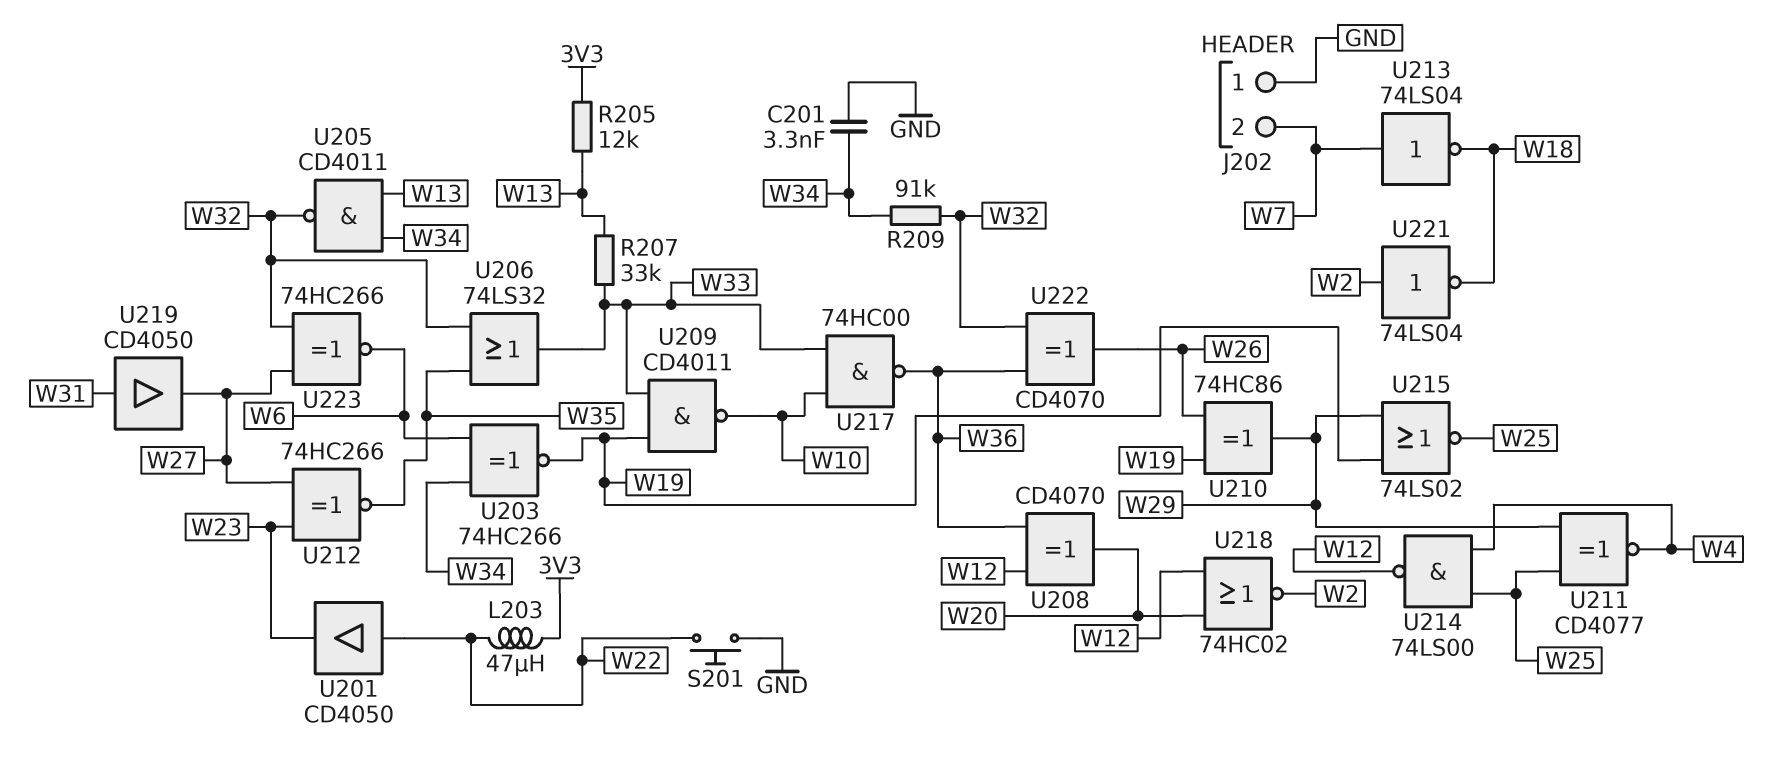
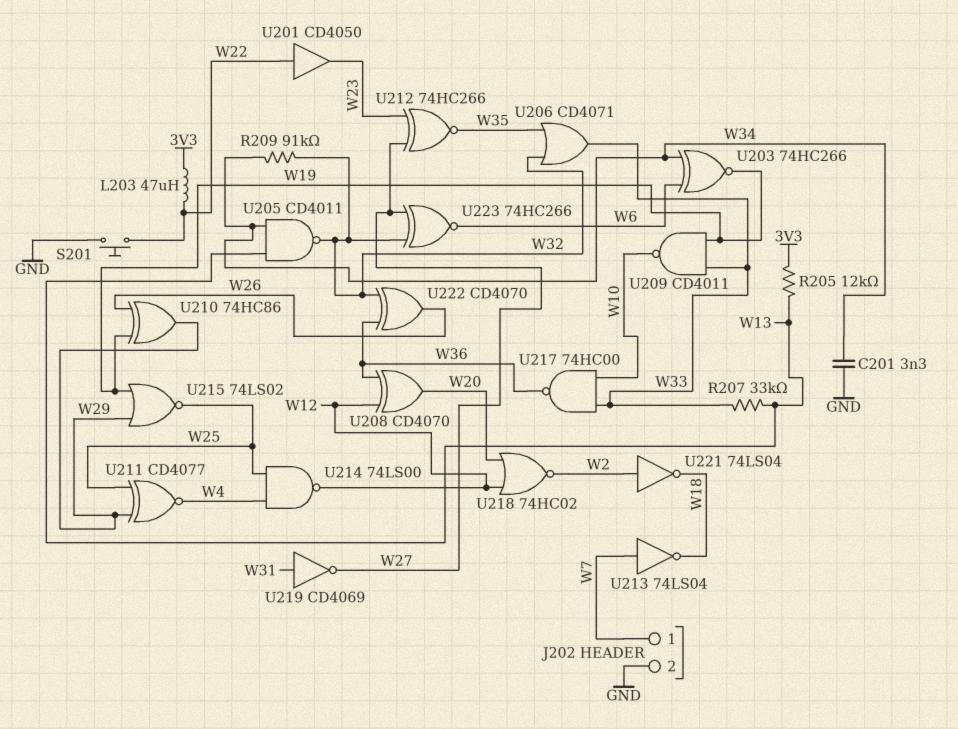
J202 pin 1: GND -> W7
J202 pin 2: W7 -> GND
U206: OR 74LS32 (in W32, in W35, out W33) -> OR CD4071 (in W32, in W35, out W33)
U219: buffer CD4050 (in W31, out W27) -> NOT CD4069 (in W31, out W27)

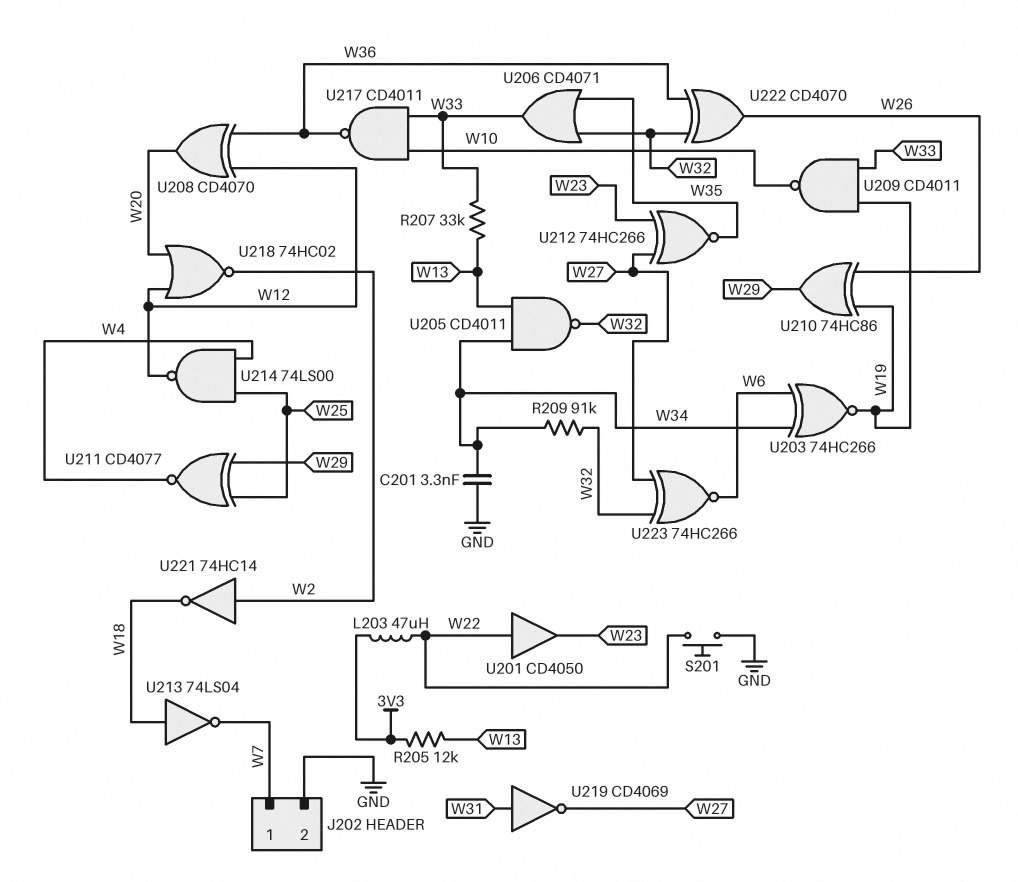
U213: NOT 74LS04 (in W7, out W18) -> NOT 74LS04 (in W18, out W7)
U215: NOR 74LS02 (in W19, in W29, out W25) -> none
U217: NAND 74HC00 (in W10, in W33, out W36) -> NAND CD4011 (in W10, in W33, out W36)
U221: NOT 74LS04 (in W2, out W18) -> NOT 74HC14 (in W2, out W18)

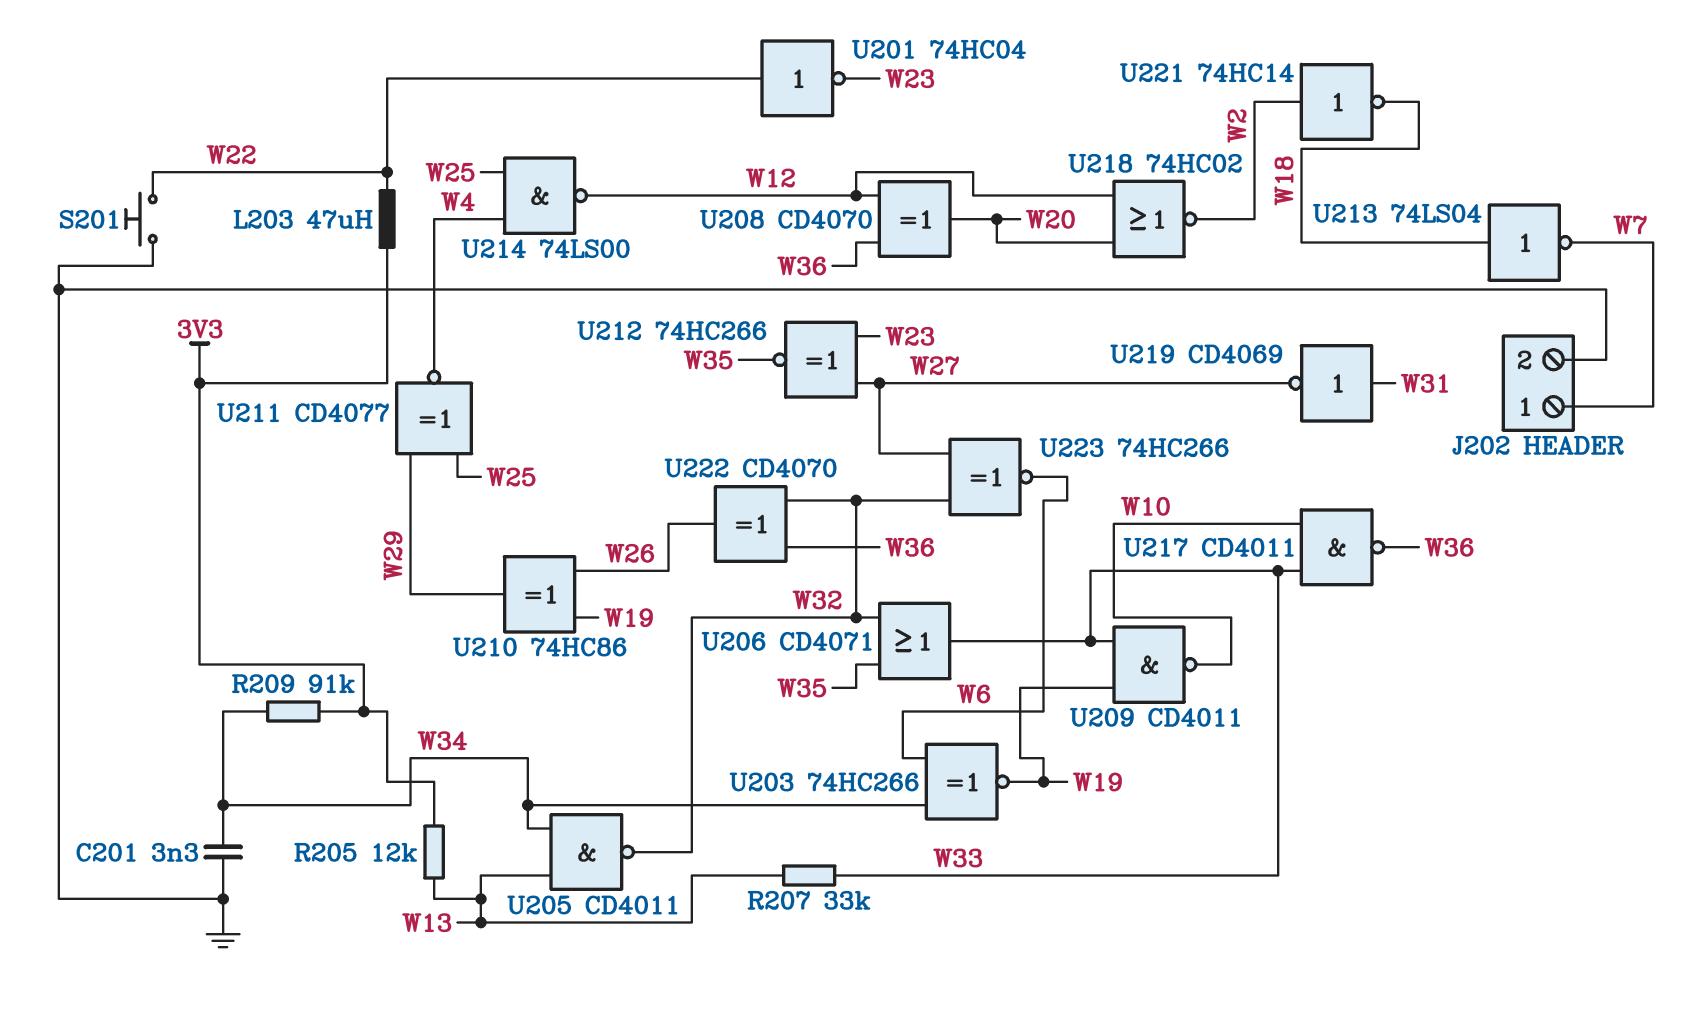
R209: 91k (W32, W34) -> 91k (3V3, W34)
U201: buffer CD4050 (in W22, out W23) -> NOT 74HC04 (in W22, out W23)

